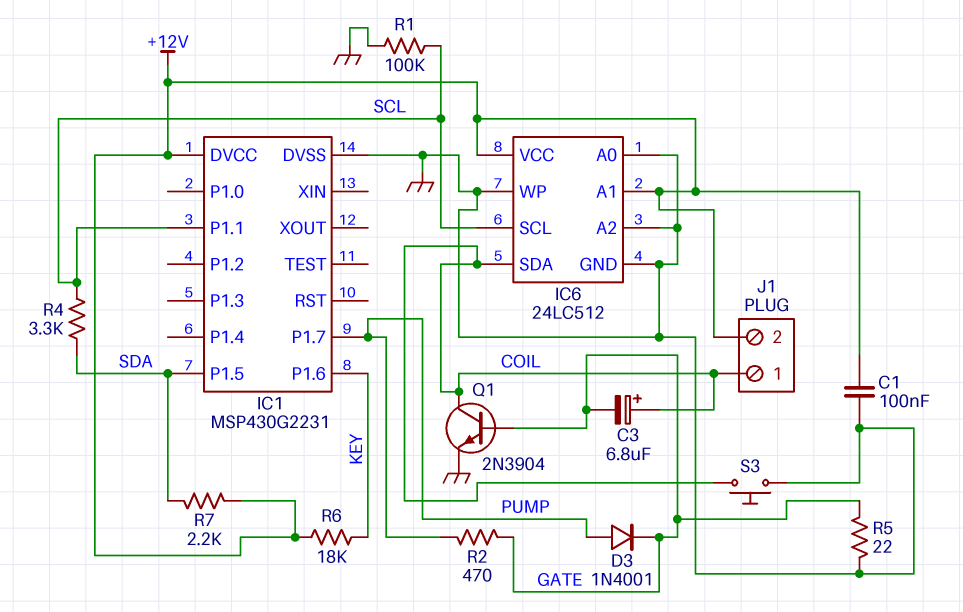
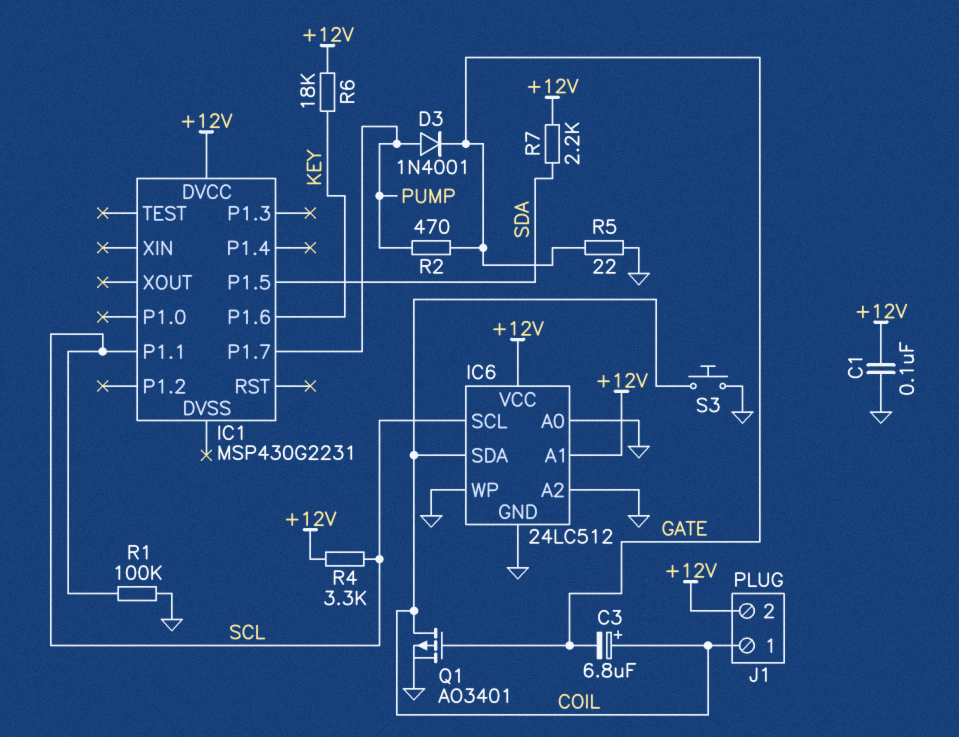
IC1 pin DVSS: GND -> none
Q1: NPN 2N3904 (B GATE, C COIL, E GND) -> PMOS AO3401 (G GATE, D COIL, S GND)
R4: 3.3k (SCL, SDA) -> 3.3k (+12V, SCL)

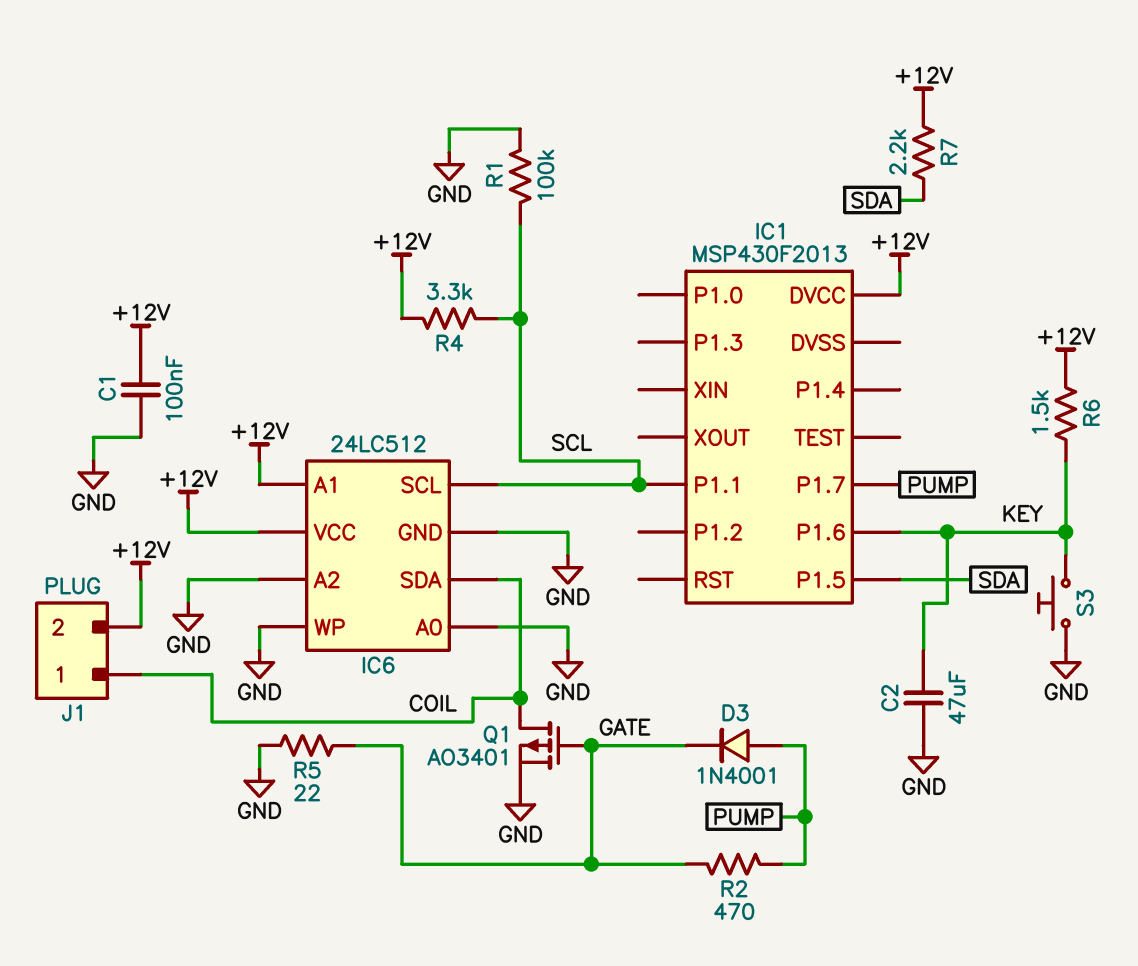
C2: none -> 47uF (GND, KEY)
C3: 6.8uF (plus COIL, minus GATE) -> none
IC1: MSP430G2231 -> MSP430F2013
R6: 18k (+12V, KEY) -> 1.5k (+12V, KEY)
S3: button (COIL, GND) -> button (GND, KEY)

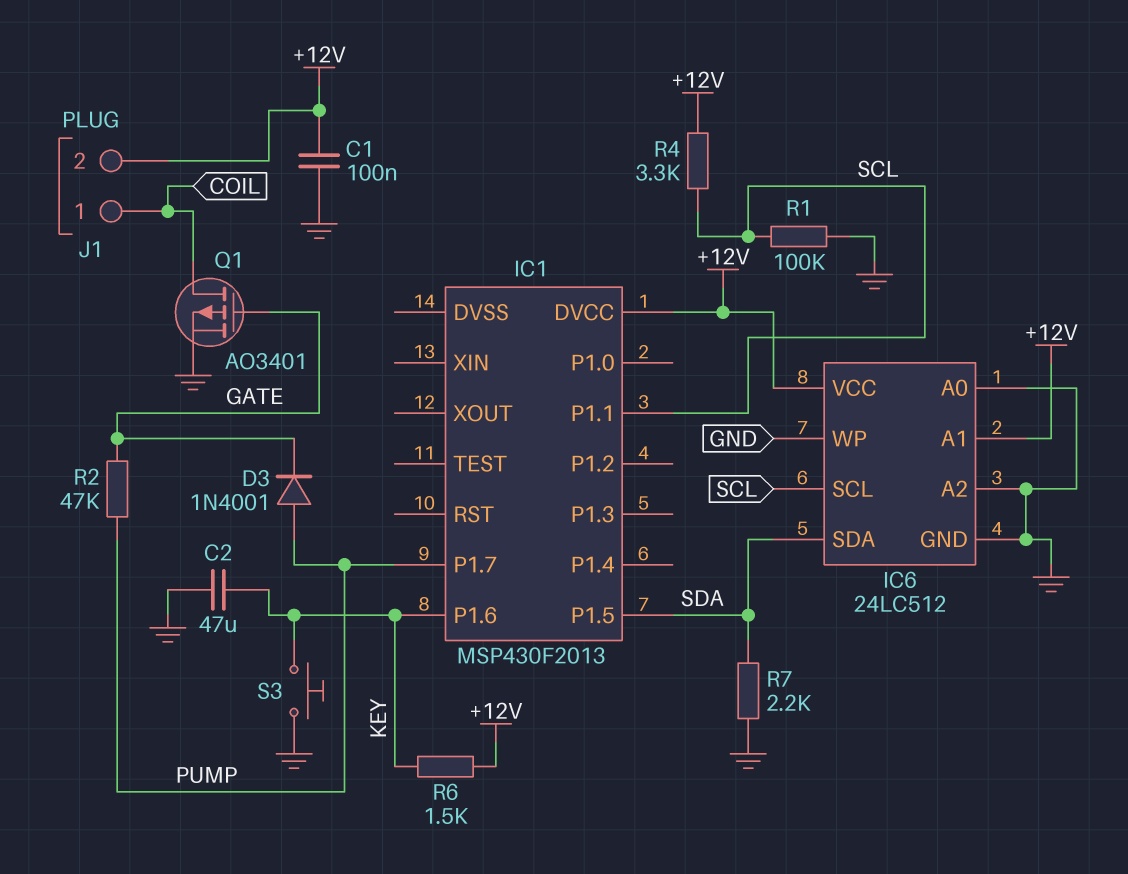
IC6 pin SDA: COIL -> SDA
R2: 470 (GATE, PUMP) -> 47k (GATE, PUMP)
R5: 22 (GATE, GND) -> none
R7: 2.2k (+12V, SDA) -> 2.2k (GND, SDA)

